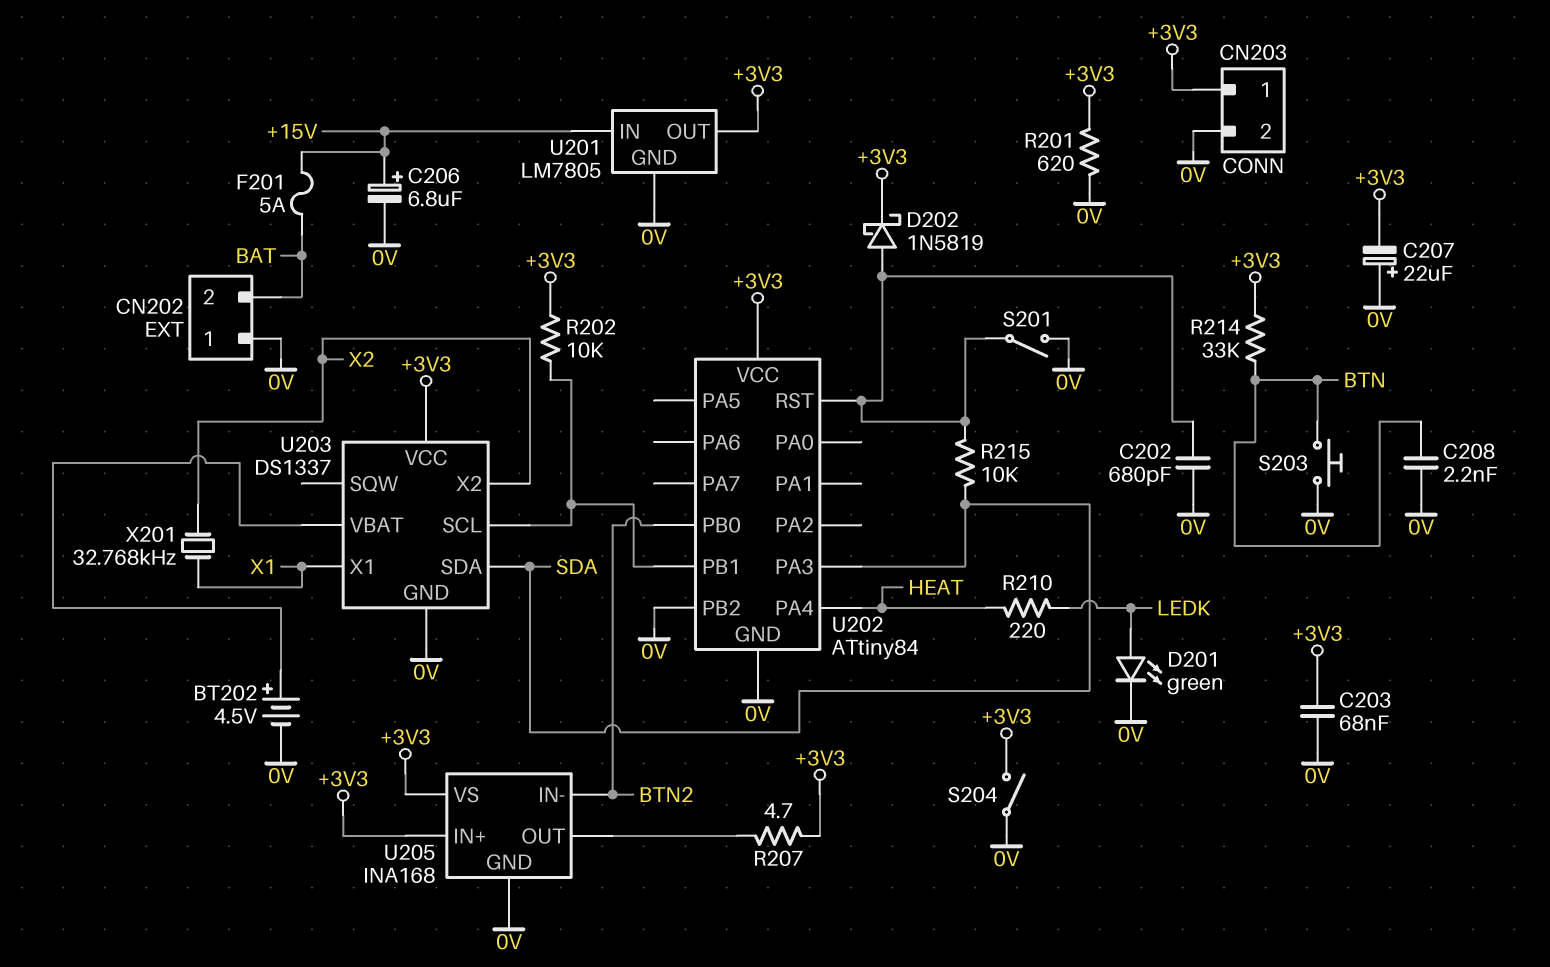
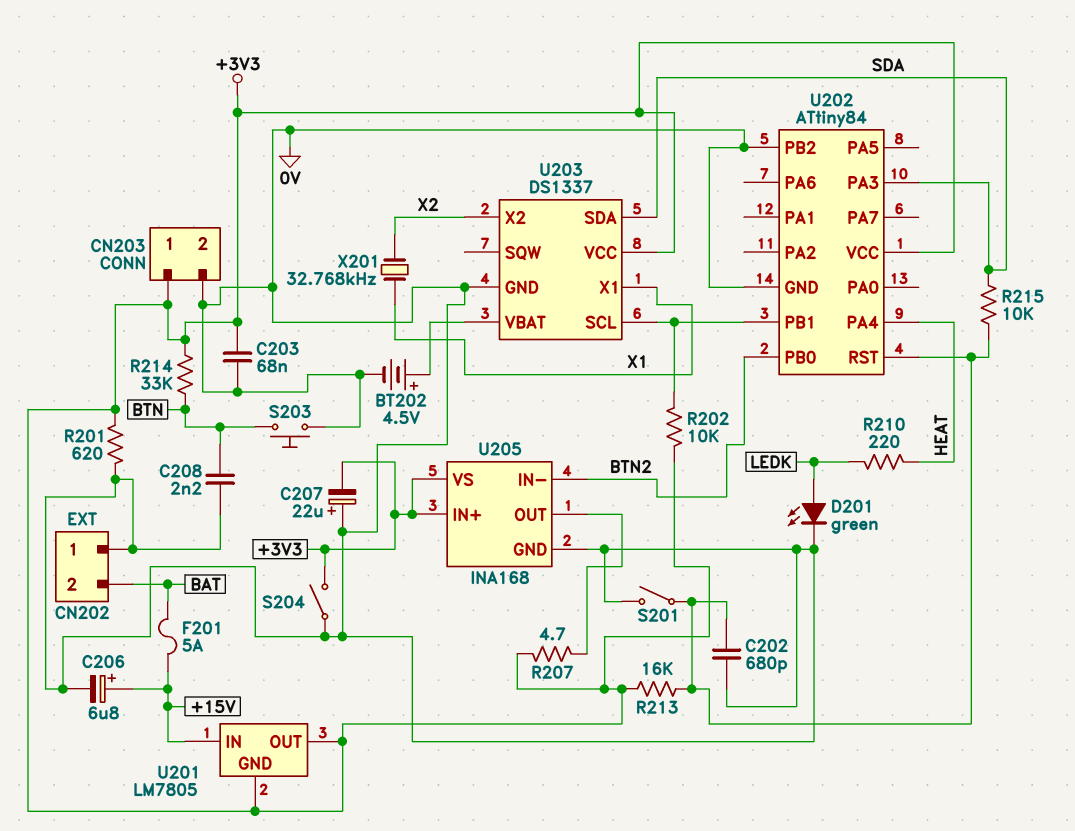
D202: schottky 1N5819 (A U202/RST, K +3V3) -> none
R213: none -> 16k (+3V3, U202/RST)
U201 pin GND: 0V -> +3V3

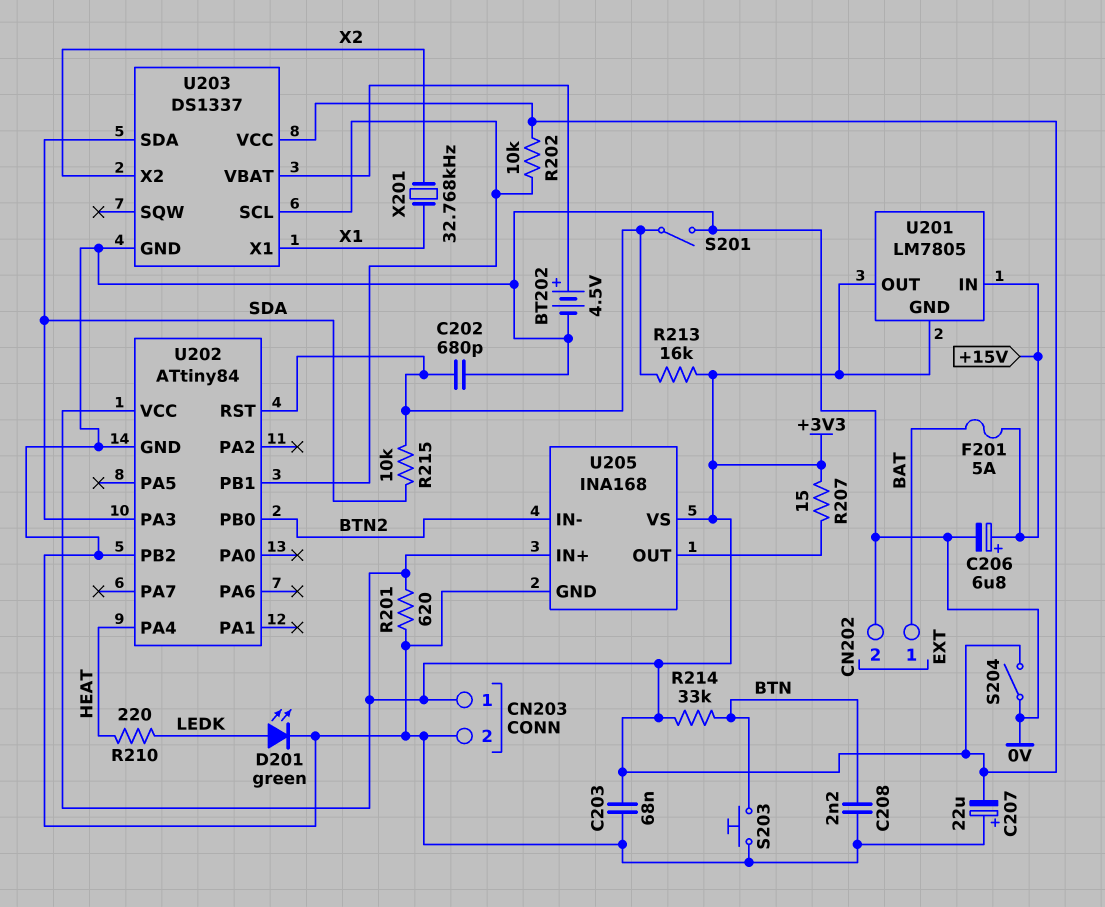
CN202 pin 1: 0V -> BAT
CN202 pin 2: BAT -> 0V
R207: 4.7 (+3V3, U205/OUT) -> 15 (+3V3, U205/OUT)

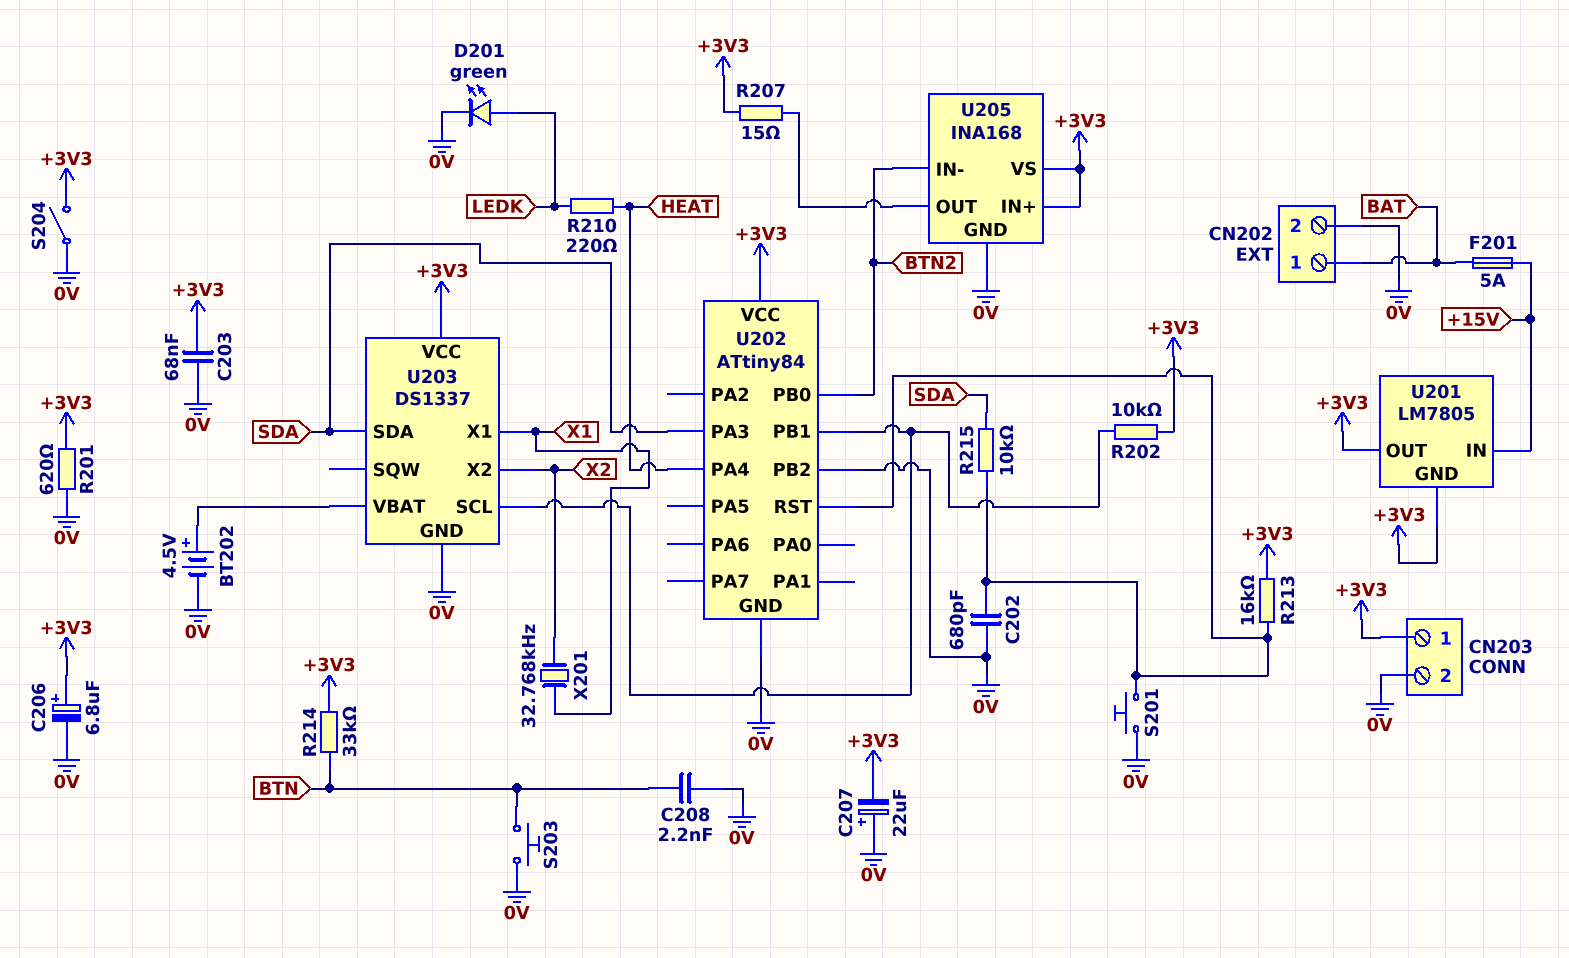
C206: 6.8uF (plus +15V, minus 0V) -> 6.8uF (plus +3V3, minus 0V)
S201: switch (0V, U202/RST) -> button (0V, U202/RST)

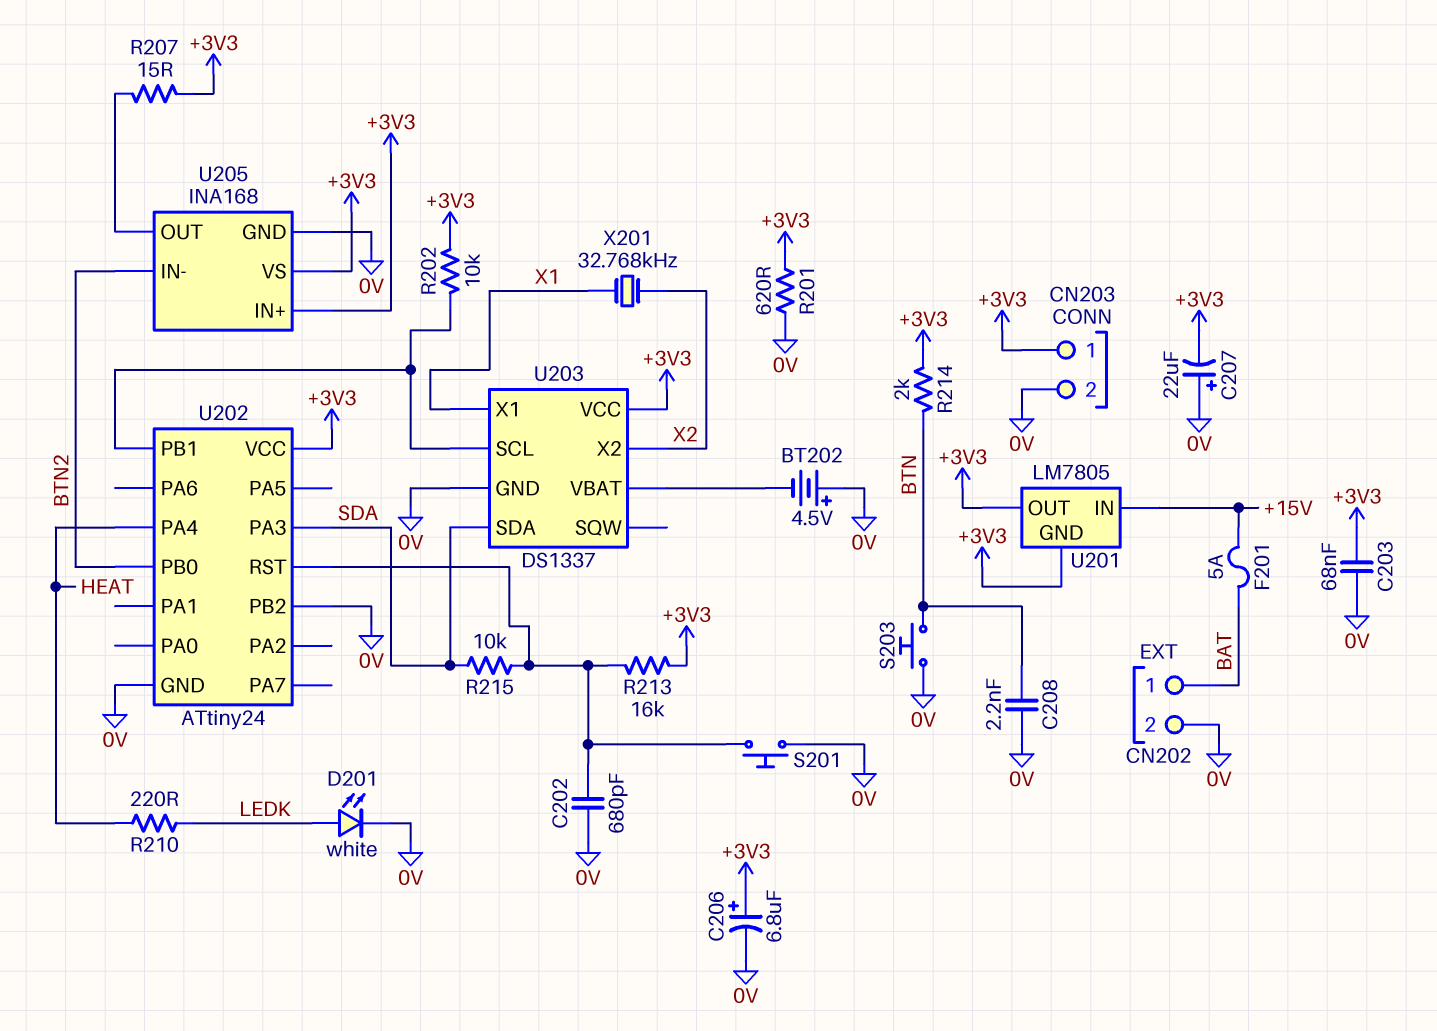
BT202: 4.5V (plus U203/VBAT, minus 0V) -> 4.5V (plus 0V, minus U203/VBAT)
D201: LED green (A LEDK, K 0V) -> LED white (A LEDK, K 0V)
R214: 33k (+3V3, BTN) -> 2k (+3V3, BTN)
S204: switch (+3V3, 0V) -> none
U202: ATtiny84 -> ATtiny24

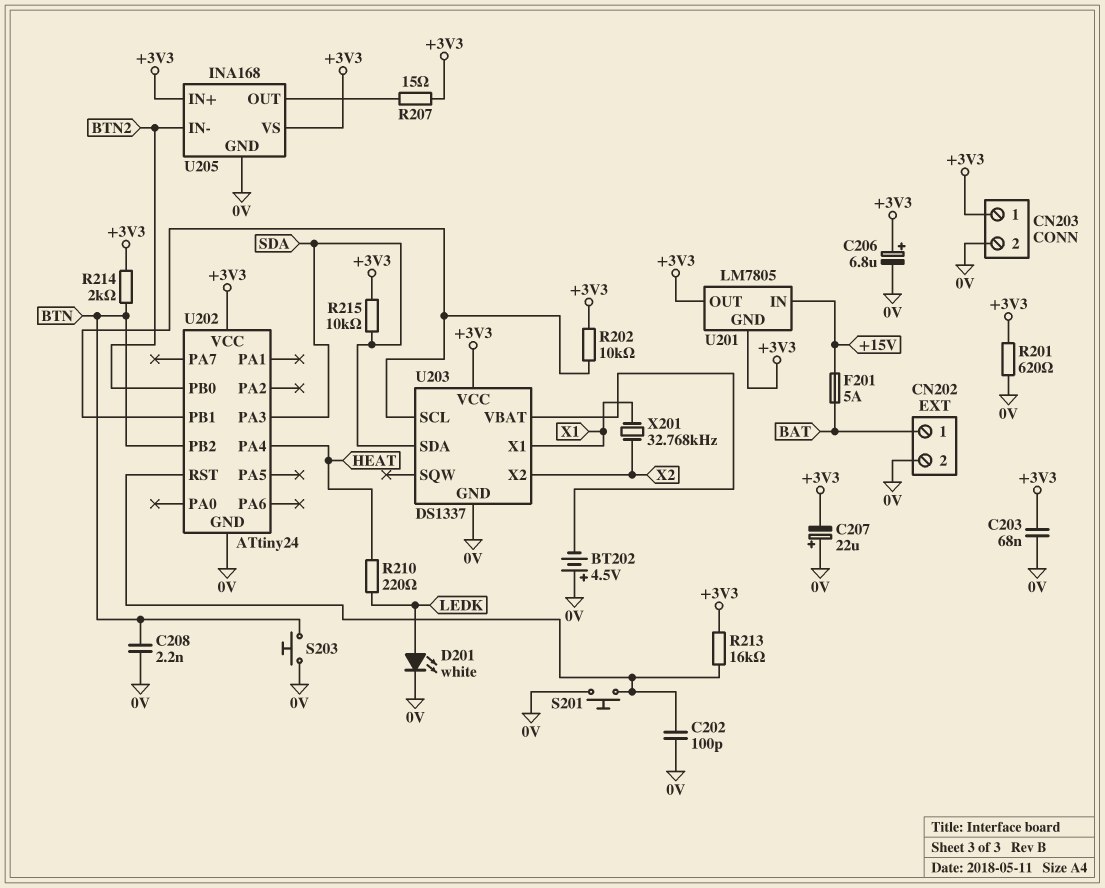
C202: 680pF (0V, U202/RST) -> 100pF (0V, U202/RST)
R215: 10k (SDA, U202/RST) -> 10k (+3V3, SDA)
U202 pin PB2: 0V -> BTN

